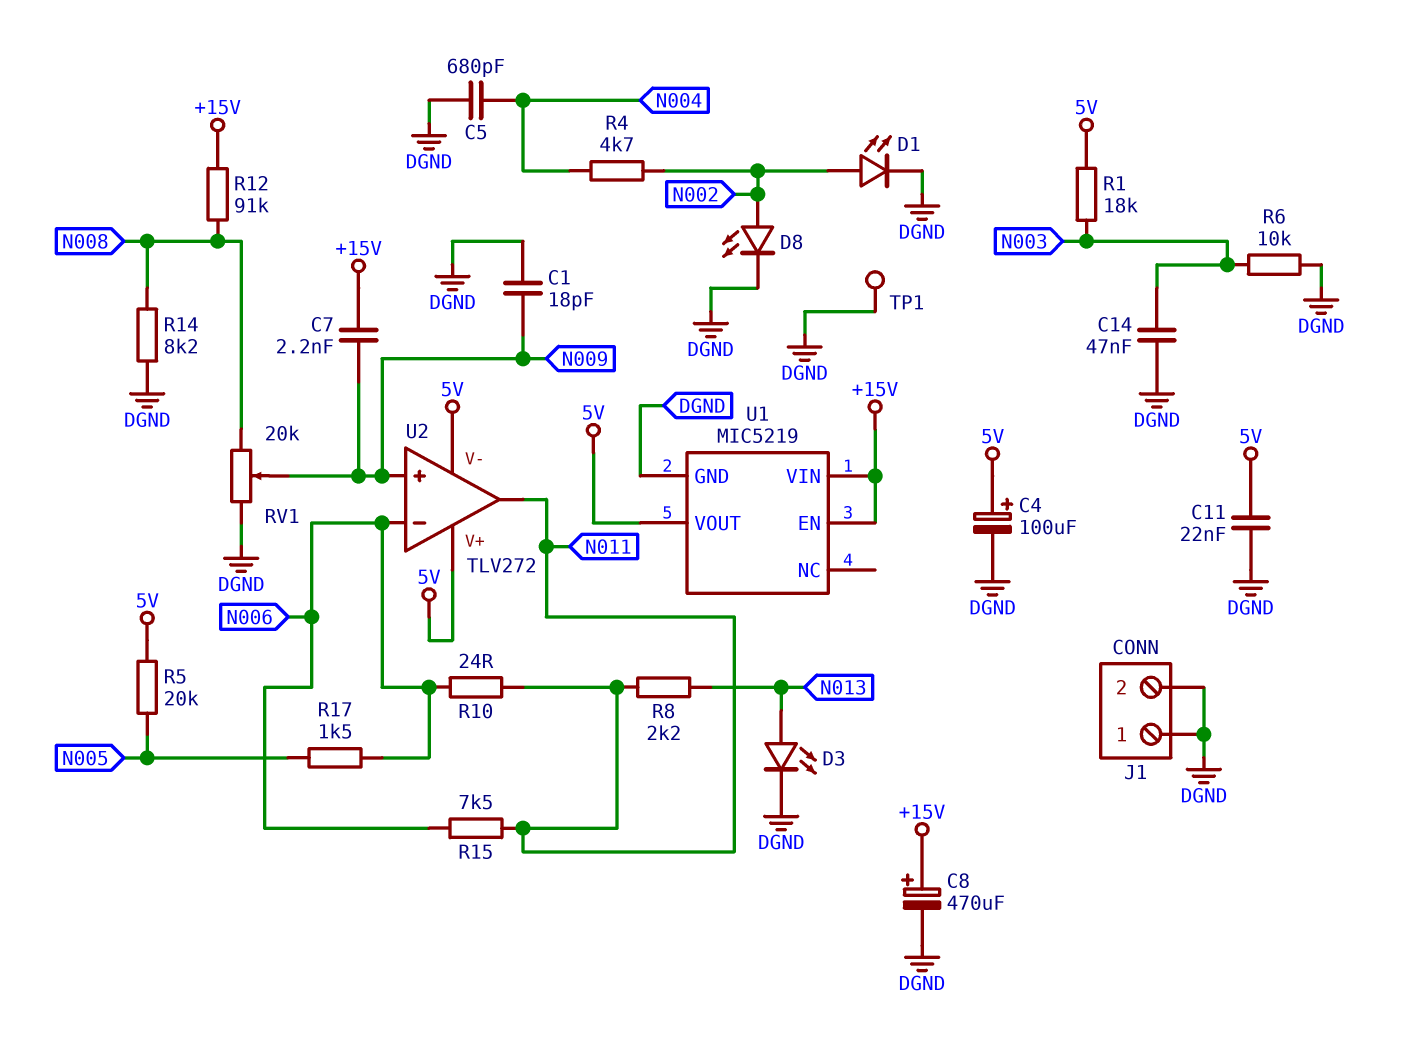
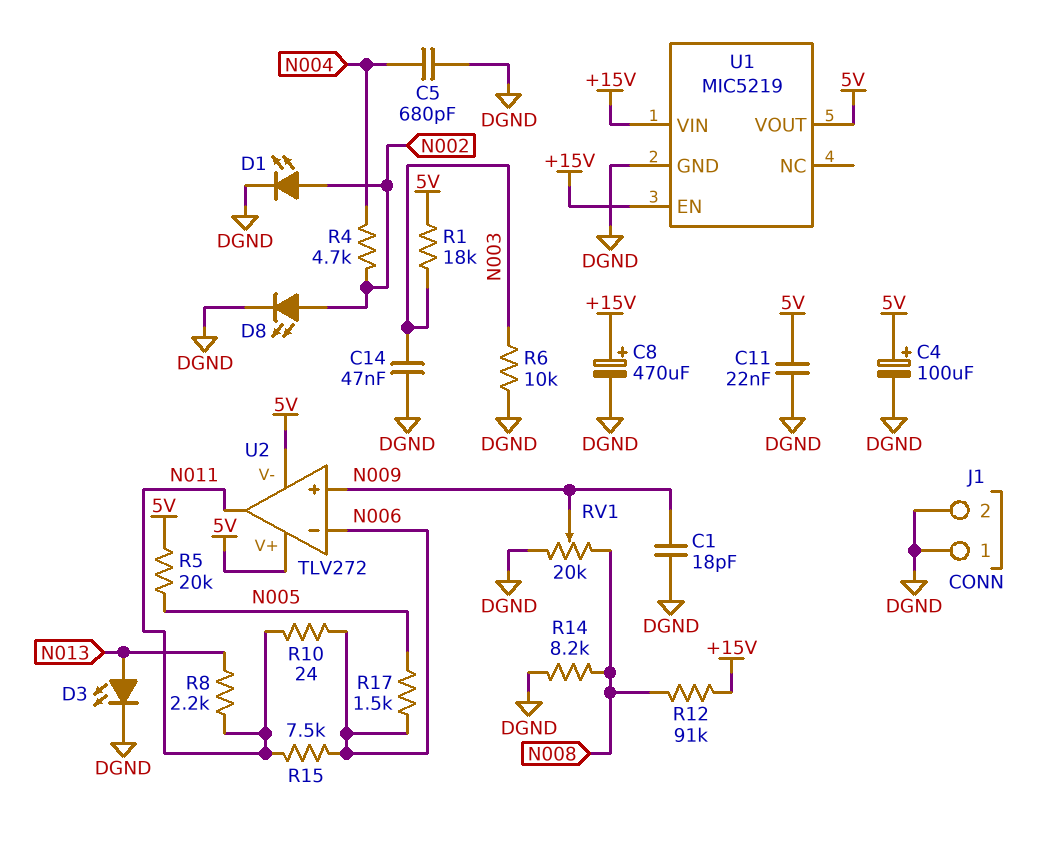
C7: 2.2nF (+15V, N009) -> none
TP1: test point (DGND) -> none

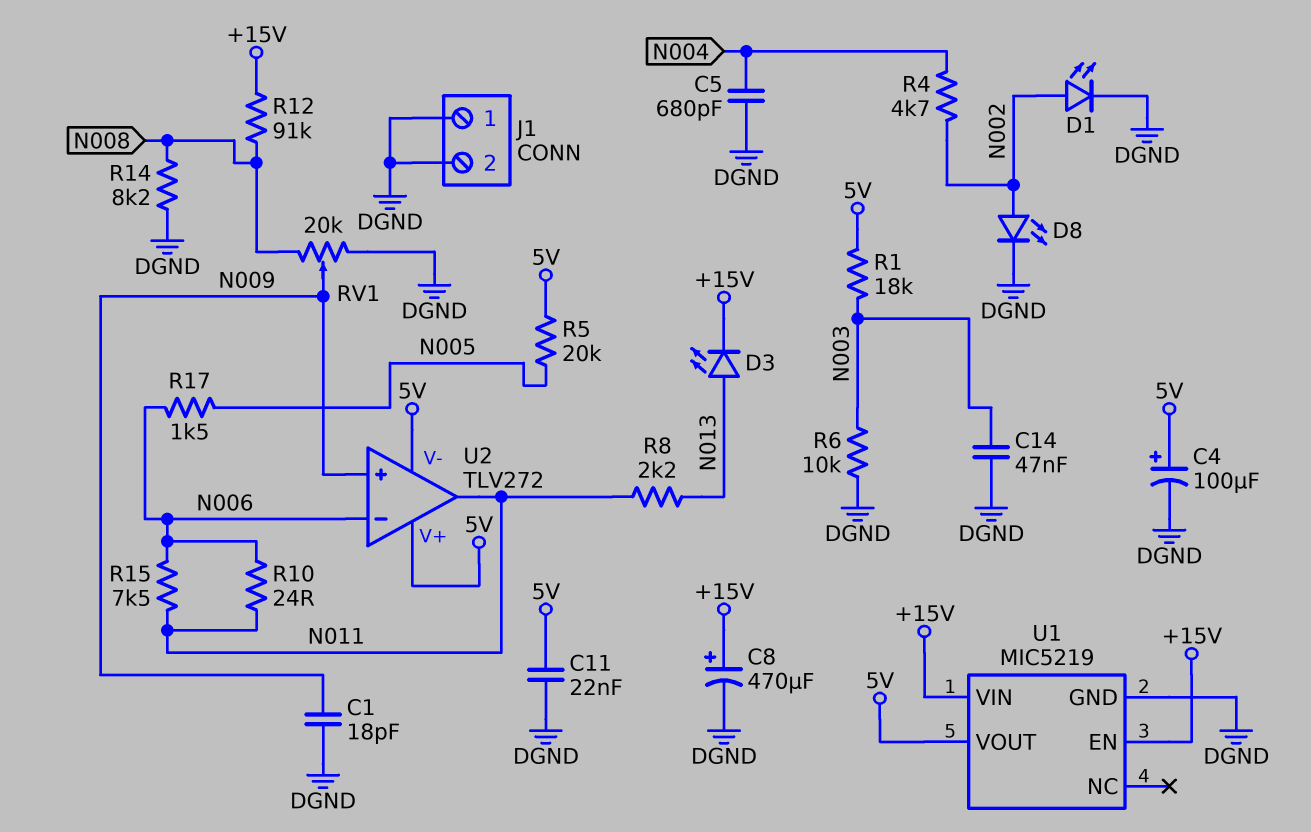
D3: LED (A N013, K DGND) -> LED (A N013, K +15V)

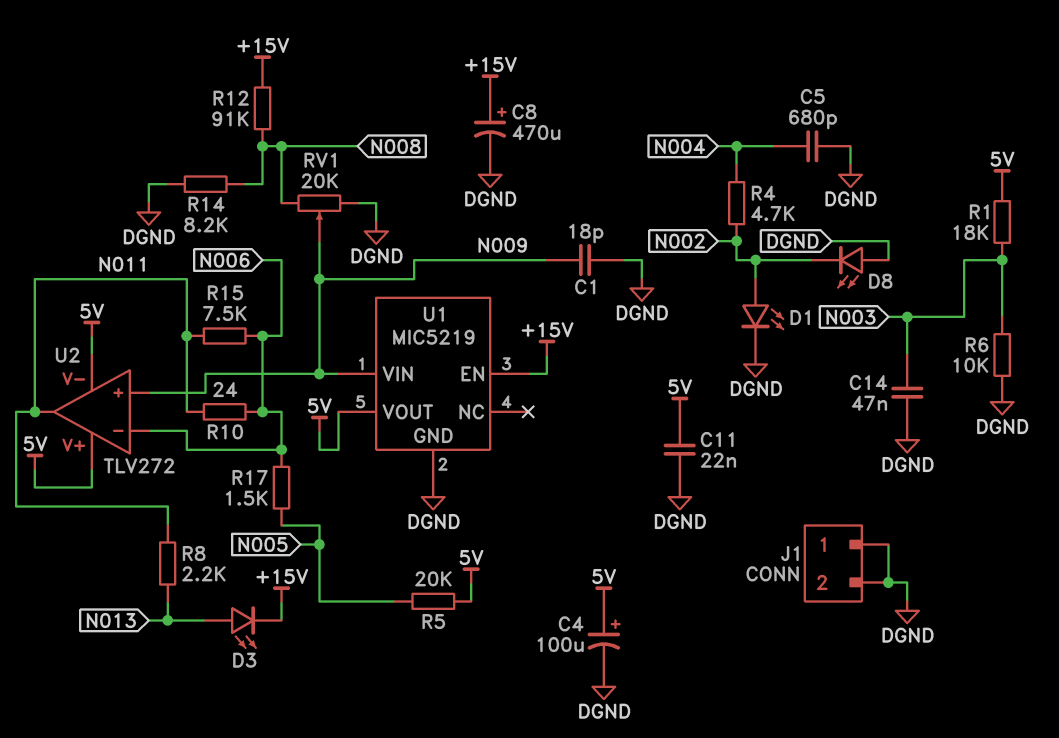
D8: LED (A N002, K DGND) -> LED (A DGND, K N002)
U1 pin VIN: +15V -> N009

